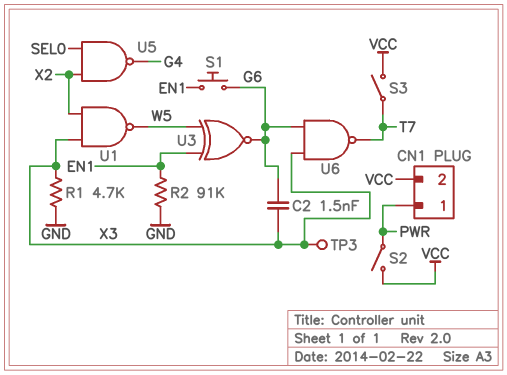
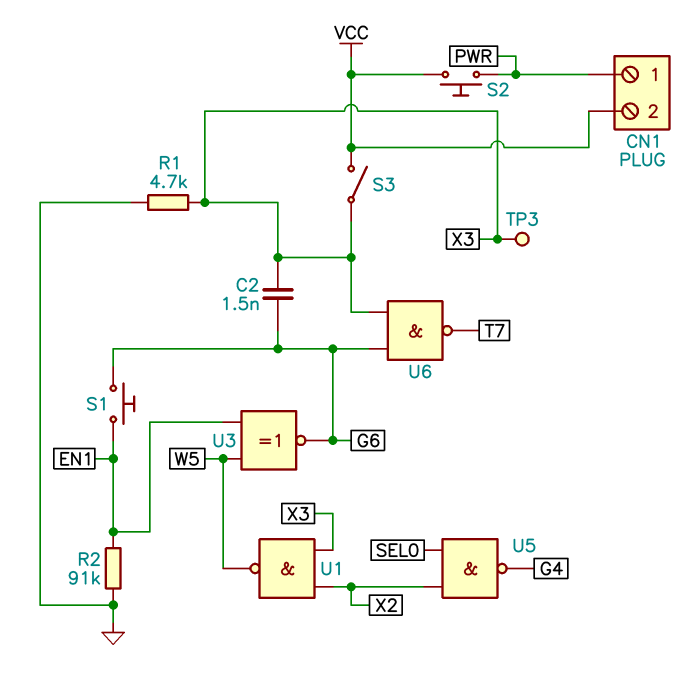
S2: switch (PWR, VCC) -> button (PWR, VCC)
S3: switch (T7, VCC) -> switch (VCC, X3)

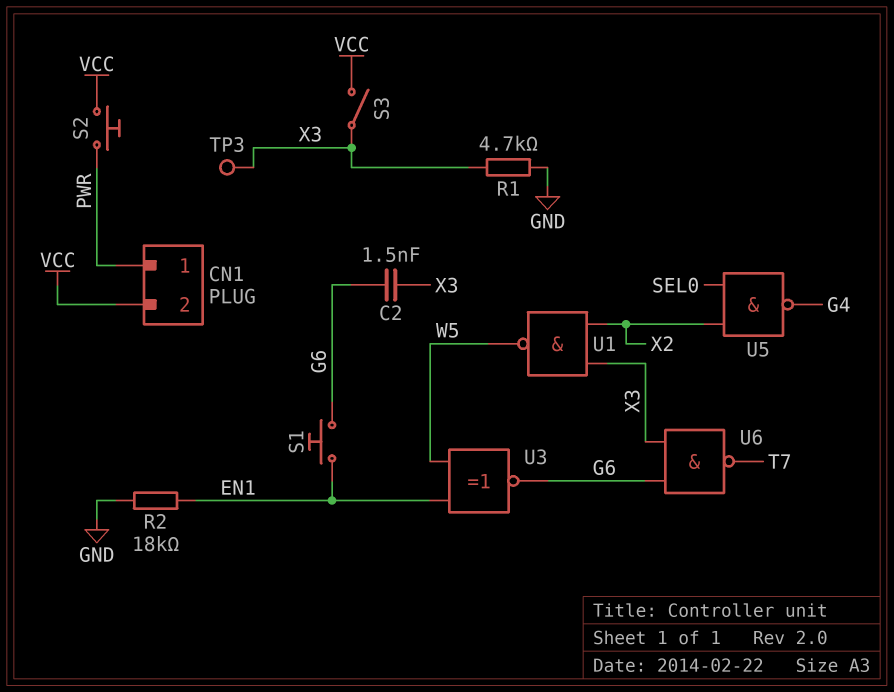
R2: 91k (EN1, GND) -> 18k (EN1, GND)

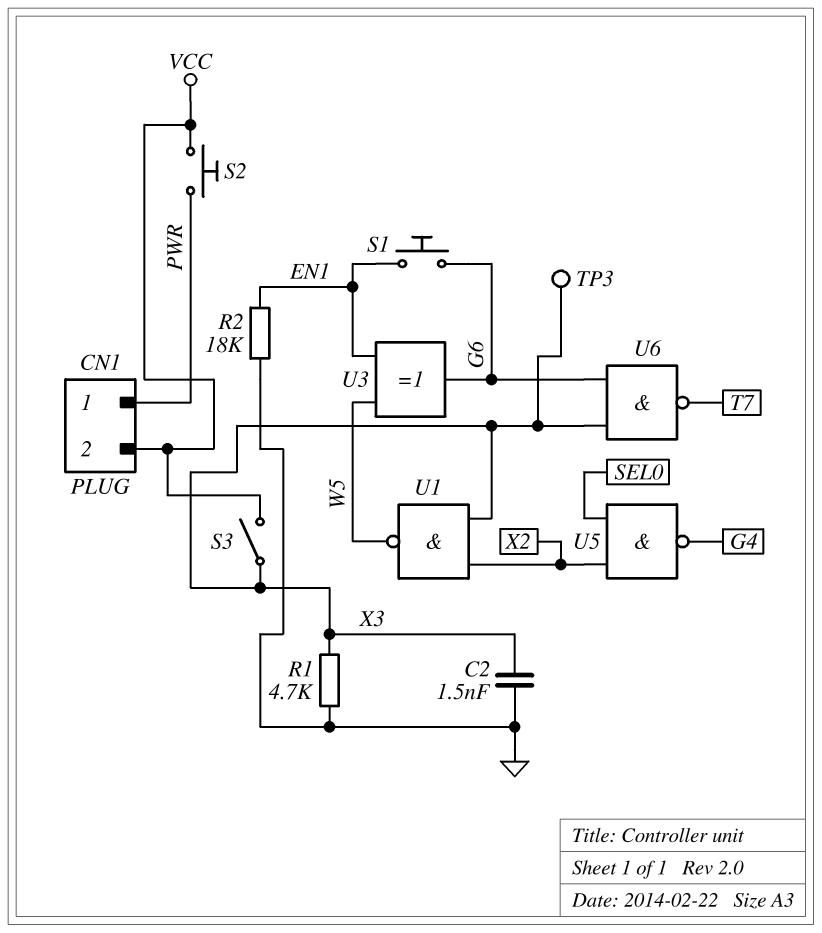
C2: 1.5nF (G6, X3) -> 1.5nF (GND, X3)
U3: XNOR (in EN1, in W5, out G6) -> XOR (in EN1, in W5, out G6)

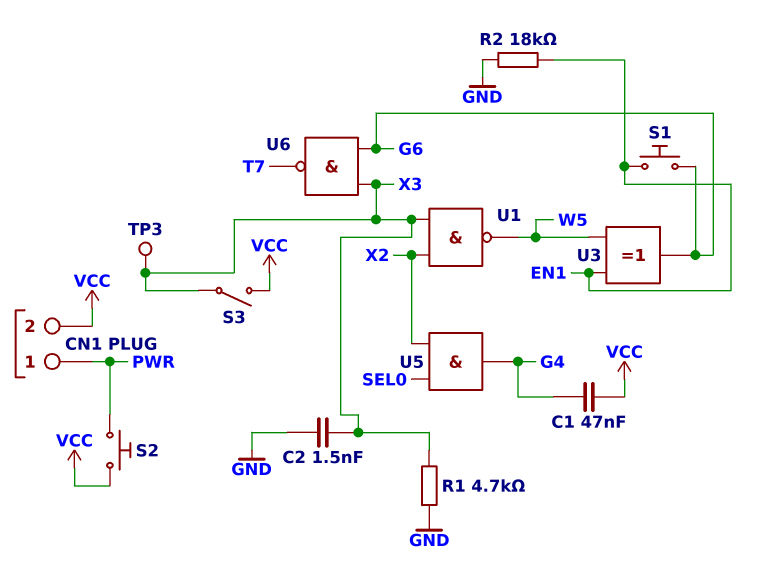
C1: none -> 47nF (G4, VCC)
U5: NAND (in SEL0, in X2, out G4) -> AND (in SEL0, in X2, out G4)

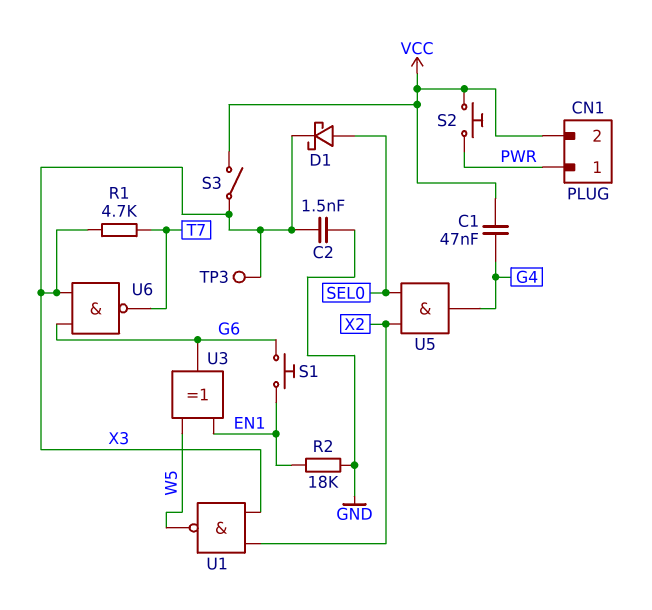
D1: none -> schottky (A SEL0, K X3)
R1: 4.7k (GND, X3) -> 4.7k (T7, X3)

